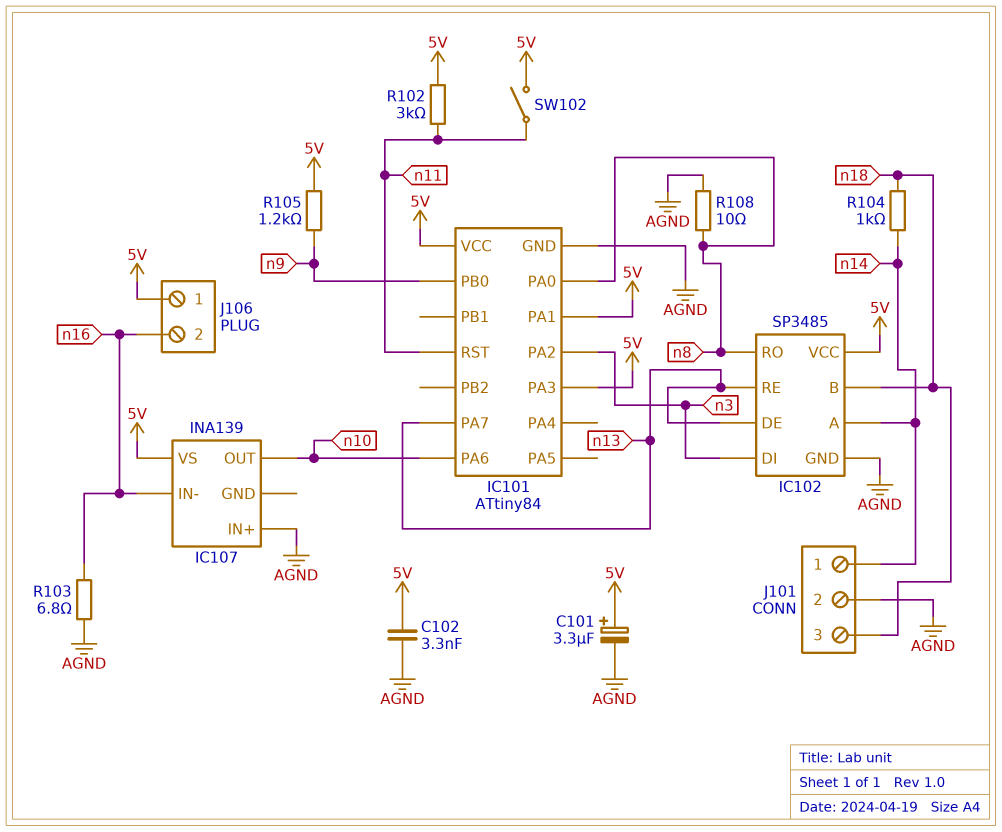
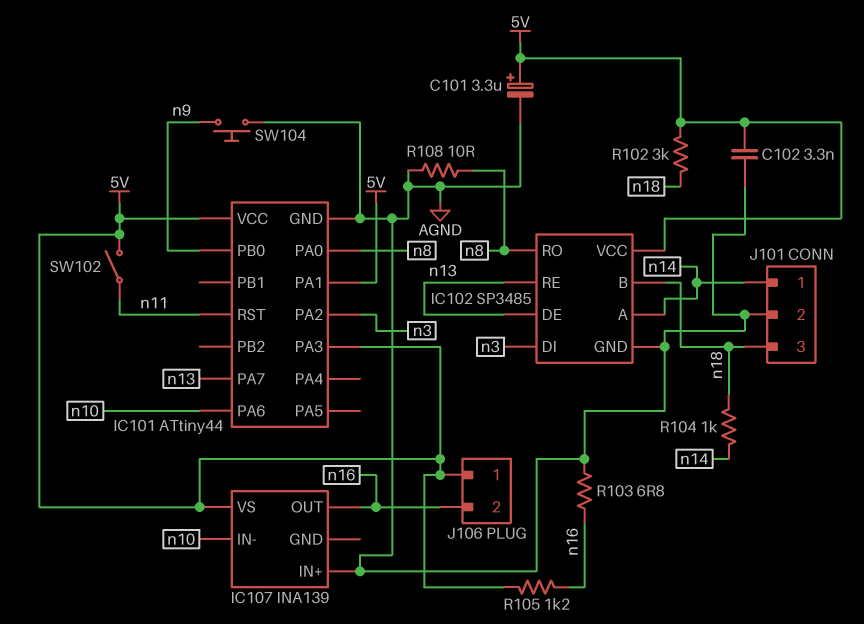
IC101: ATtiny84 -> ATtiny44
IC107 pin IN-: n16 -> n10
IC107 pin OUT: n10 -> n16
R102: 3k (5V, n11) -> 3k (5V, n18)
R105: 1.2k (5V, n9) -> 1.2k (5V, n16)
SW104: none -> button (AGND, n9)

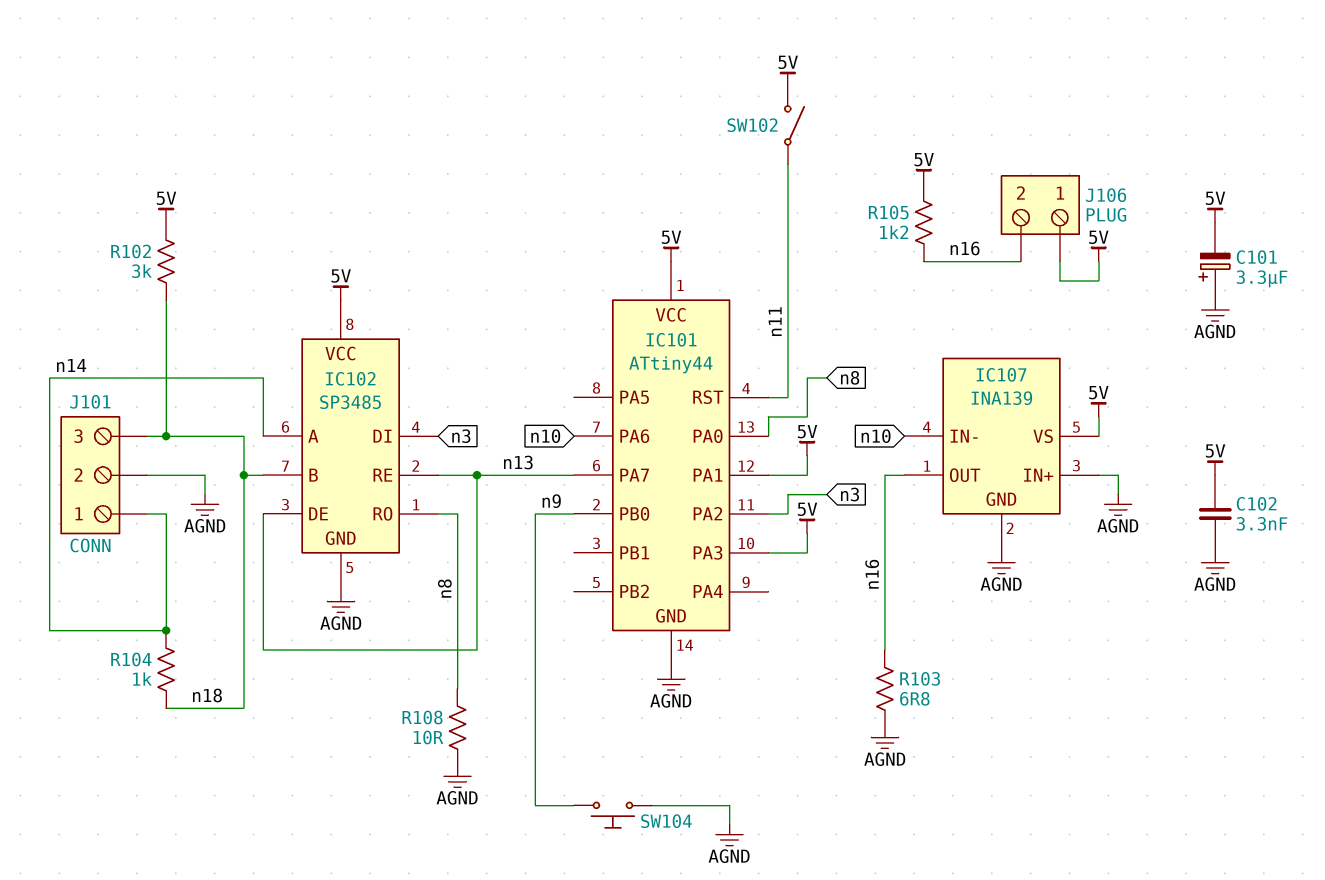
C101: 3.3uF (plus 5V, minus AGND) -> 3.3uF (plus AGND, minus 5V)
IC107 pin GND: none -> AGND

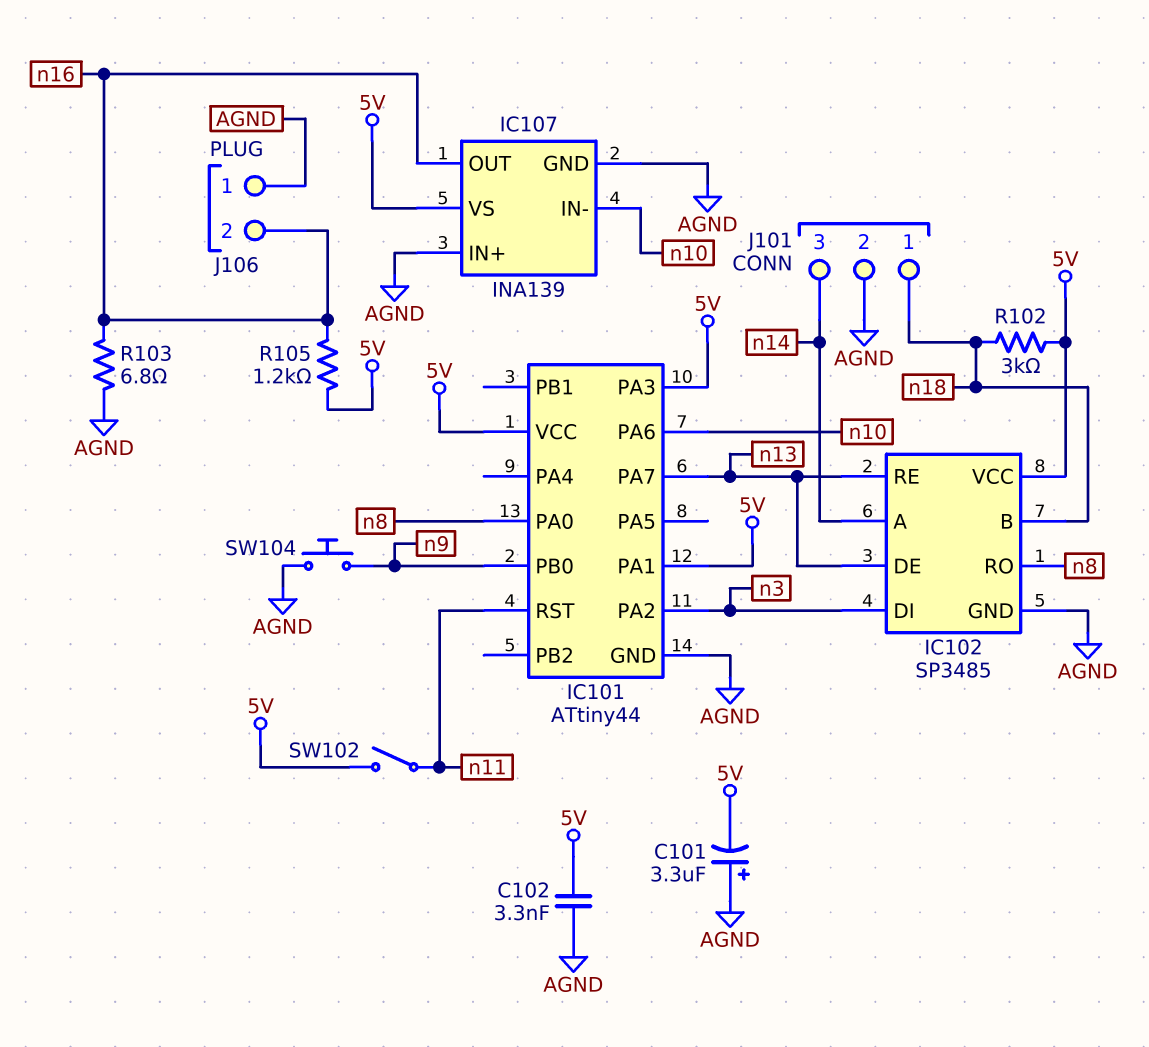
J101 pin 1: n14 -> n18
J101 pin 3: n18 -> n14
J106 pin 1: 5V -> AGND
R104: 1k (n14, n18) -> none
R108: 10 (AGND, n8) -> none

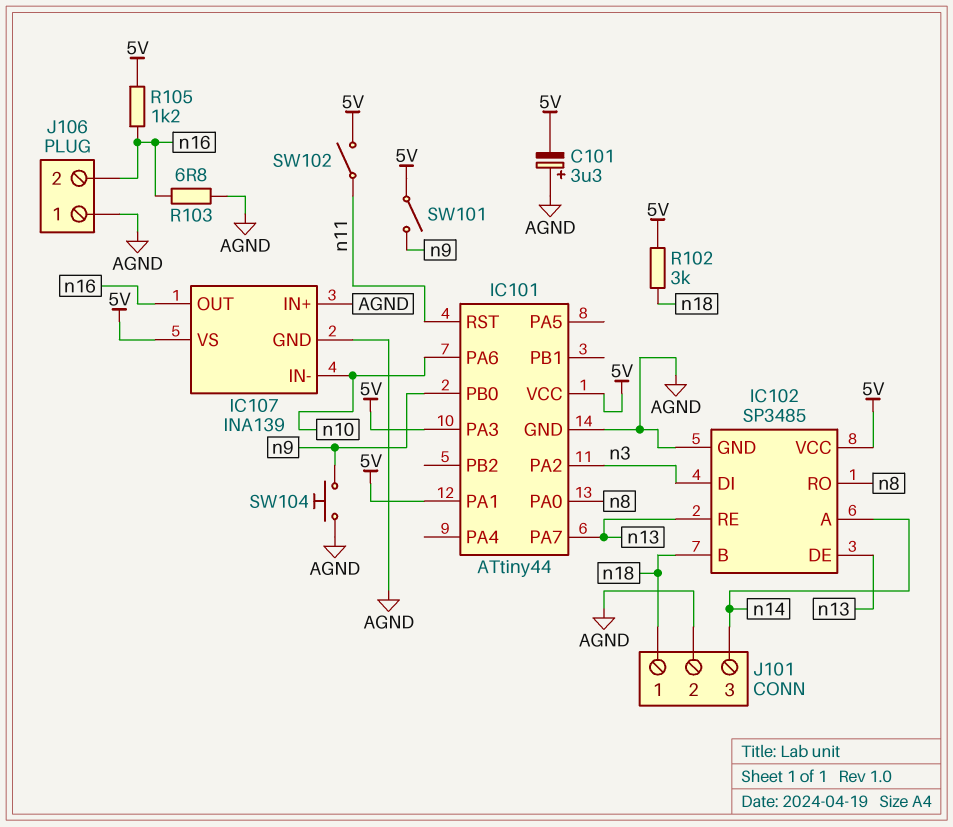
C102: 3.3nF (5V, AGND) -> none
SW101: none -> switch (5V, n9)

